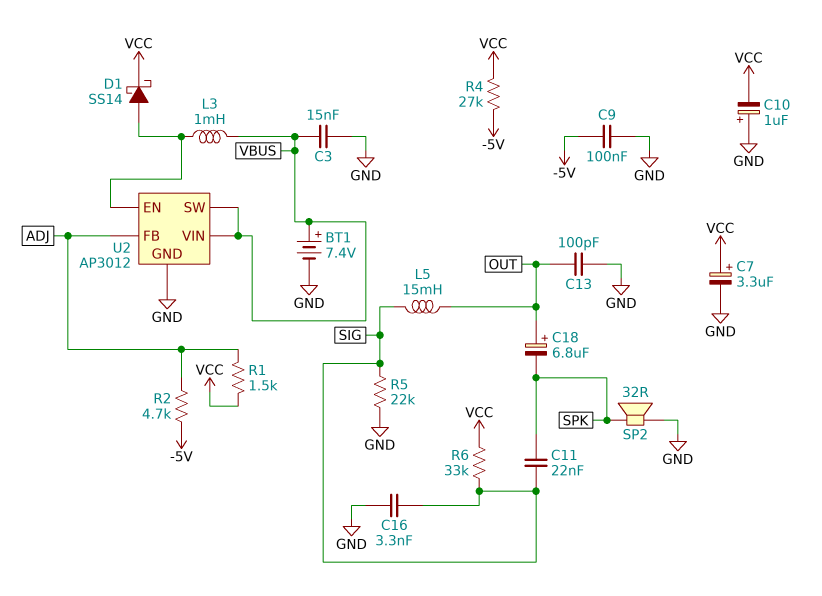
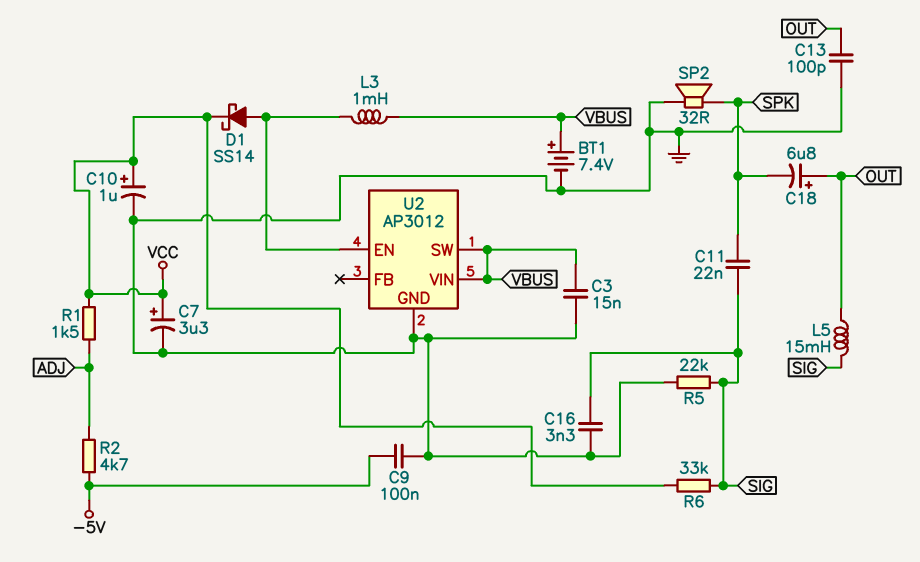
C10: 1uF (plus GND, minus VCC) -> 1uF (plus VCC, minus GND)
R4: 27k (-5V, VCC) -> none
U2 pin FB: ADJ -> none

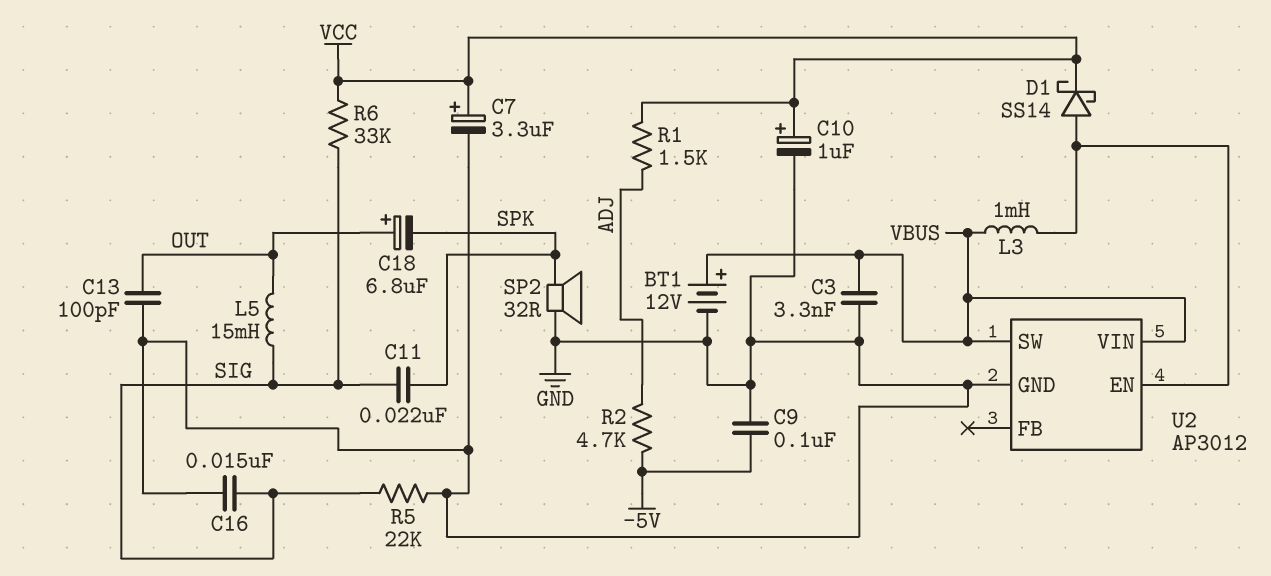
BT1: 7.4V (plus VBUS, minus GND) -> 12V (plus VBUS, minus GND)
C3: 15nF (GND, VBUS) -> 3.3nF (GND, VBUS)
C16: 3.3nF (GND, SIG) -> 15nF (GND, SIG)

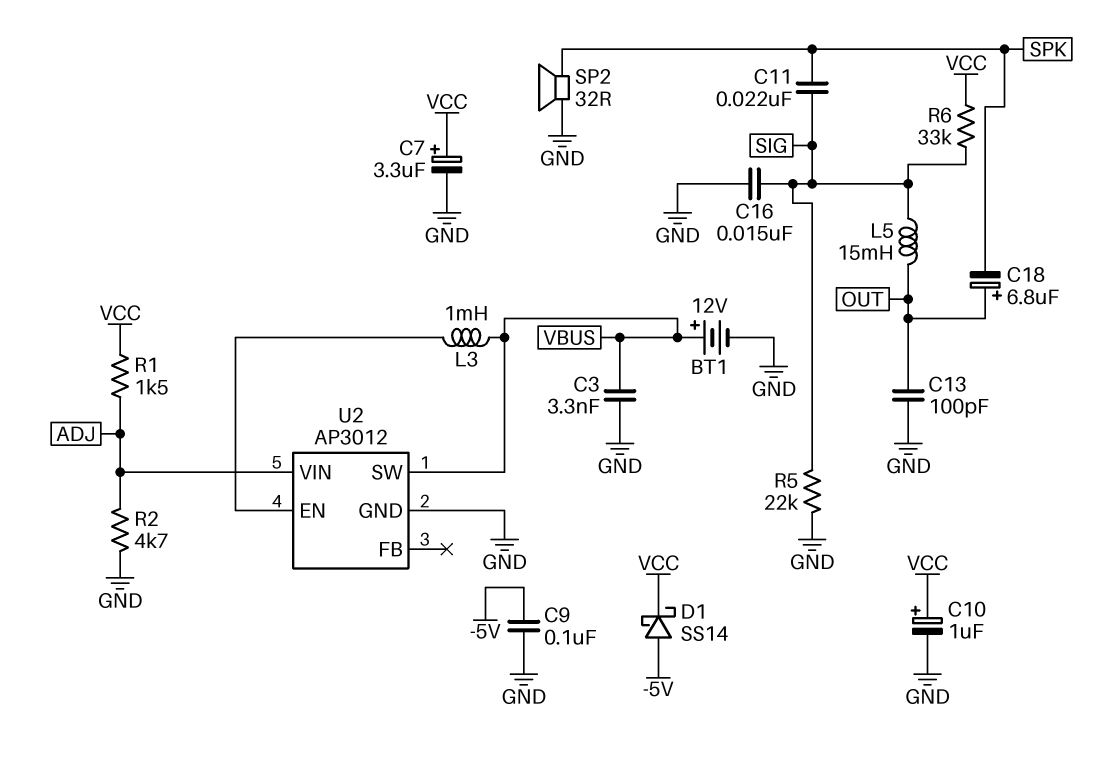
D1: schottky SS14 (A U2/EN, K VCC) -> schottky SS14 (A -5V, K VCC)
R2: 4.7k (-5V, ADJ) -> 4.7k (ADJ, GND)
U2 pin VIN: VBUS -> ADJ

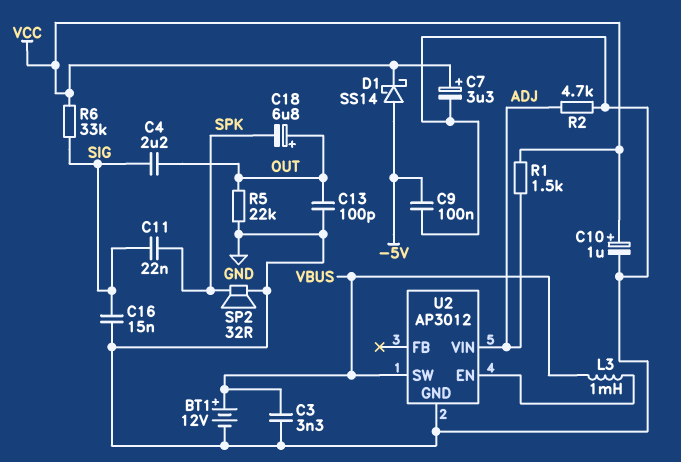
C4: none -> 2.2uF (OUT, SIG)
L5: 15mH (OUT, SIG) -> none
R5: 22k (GND, SIG) -> 22k (GND, OUT)

